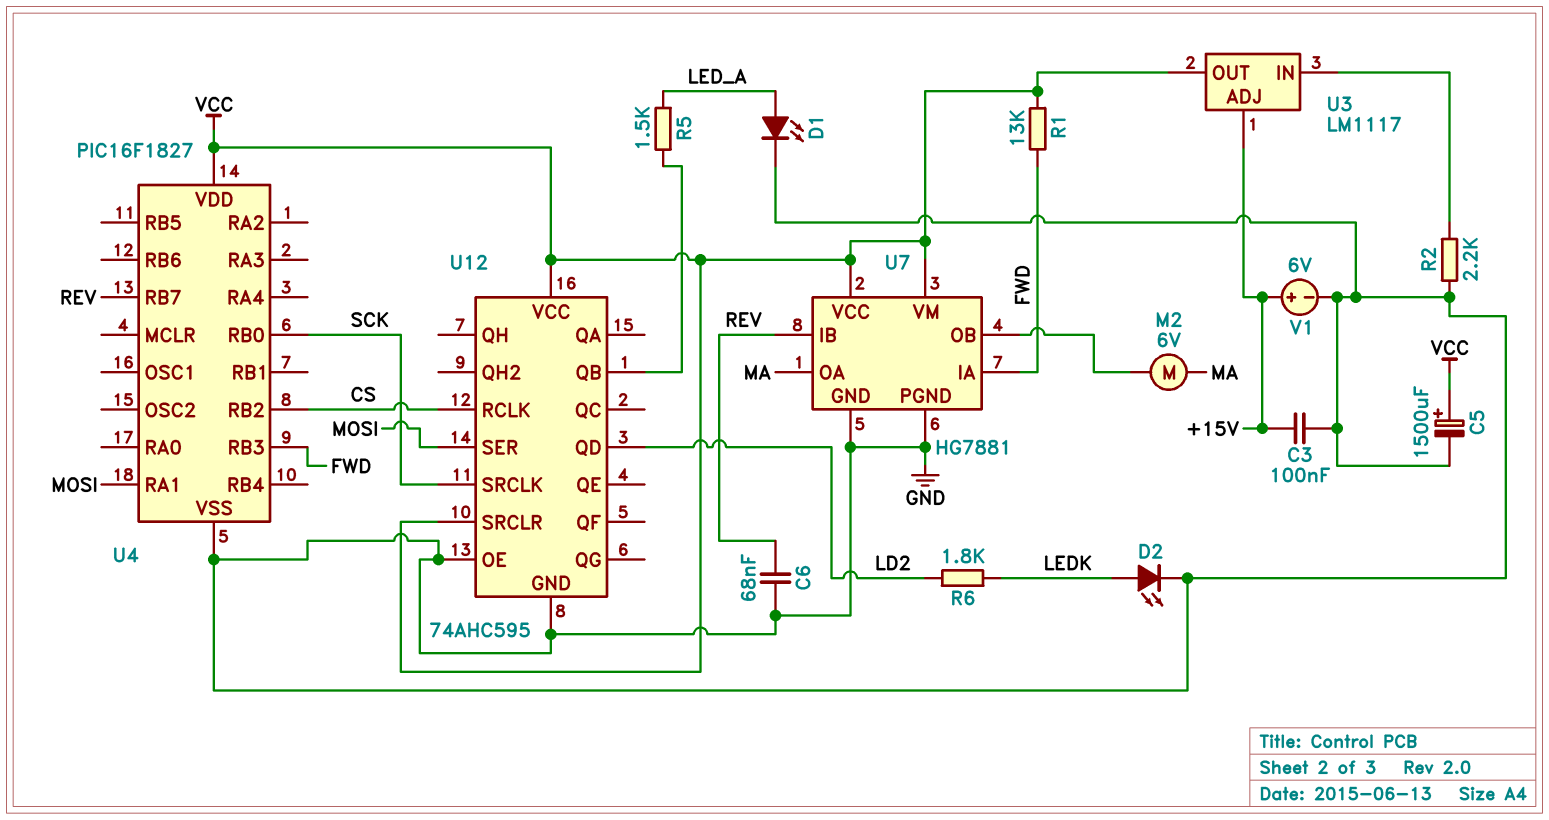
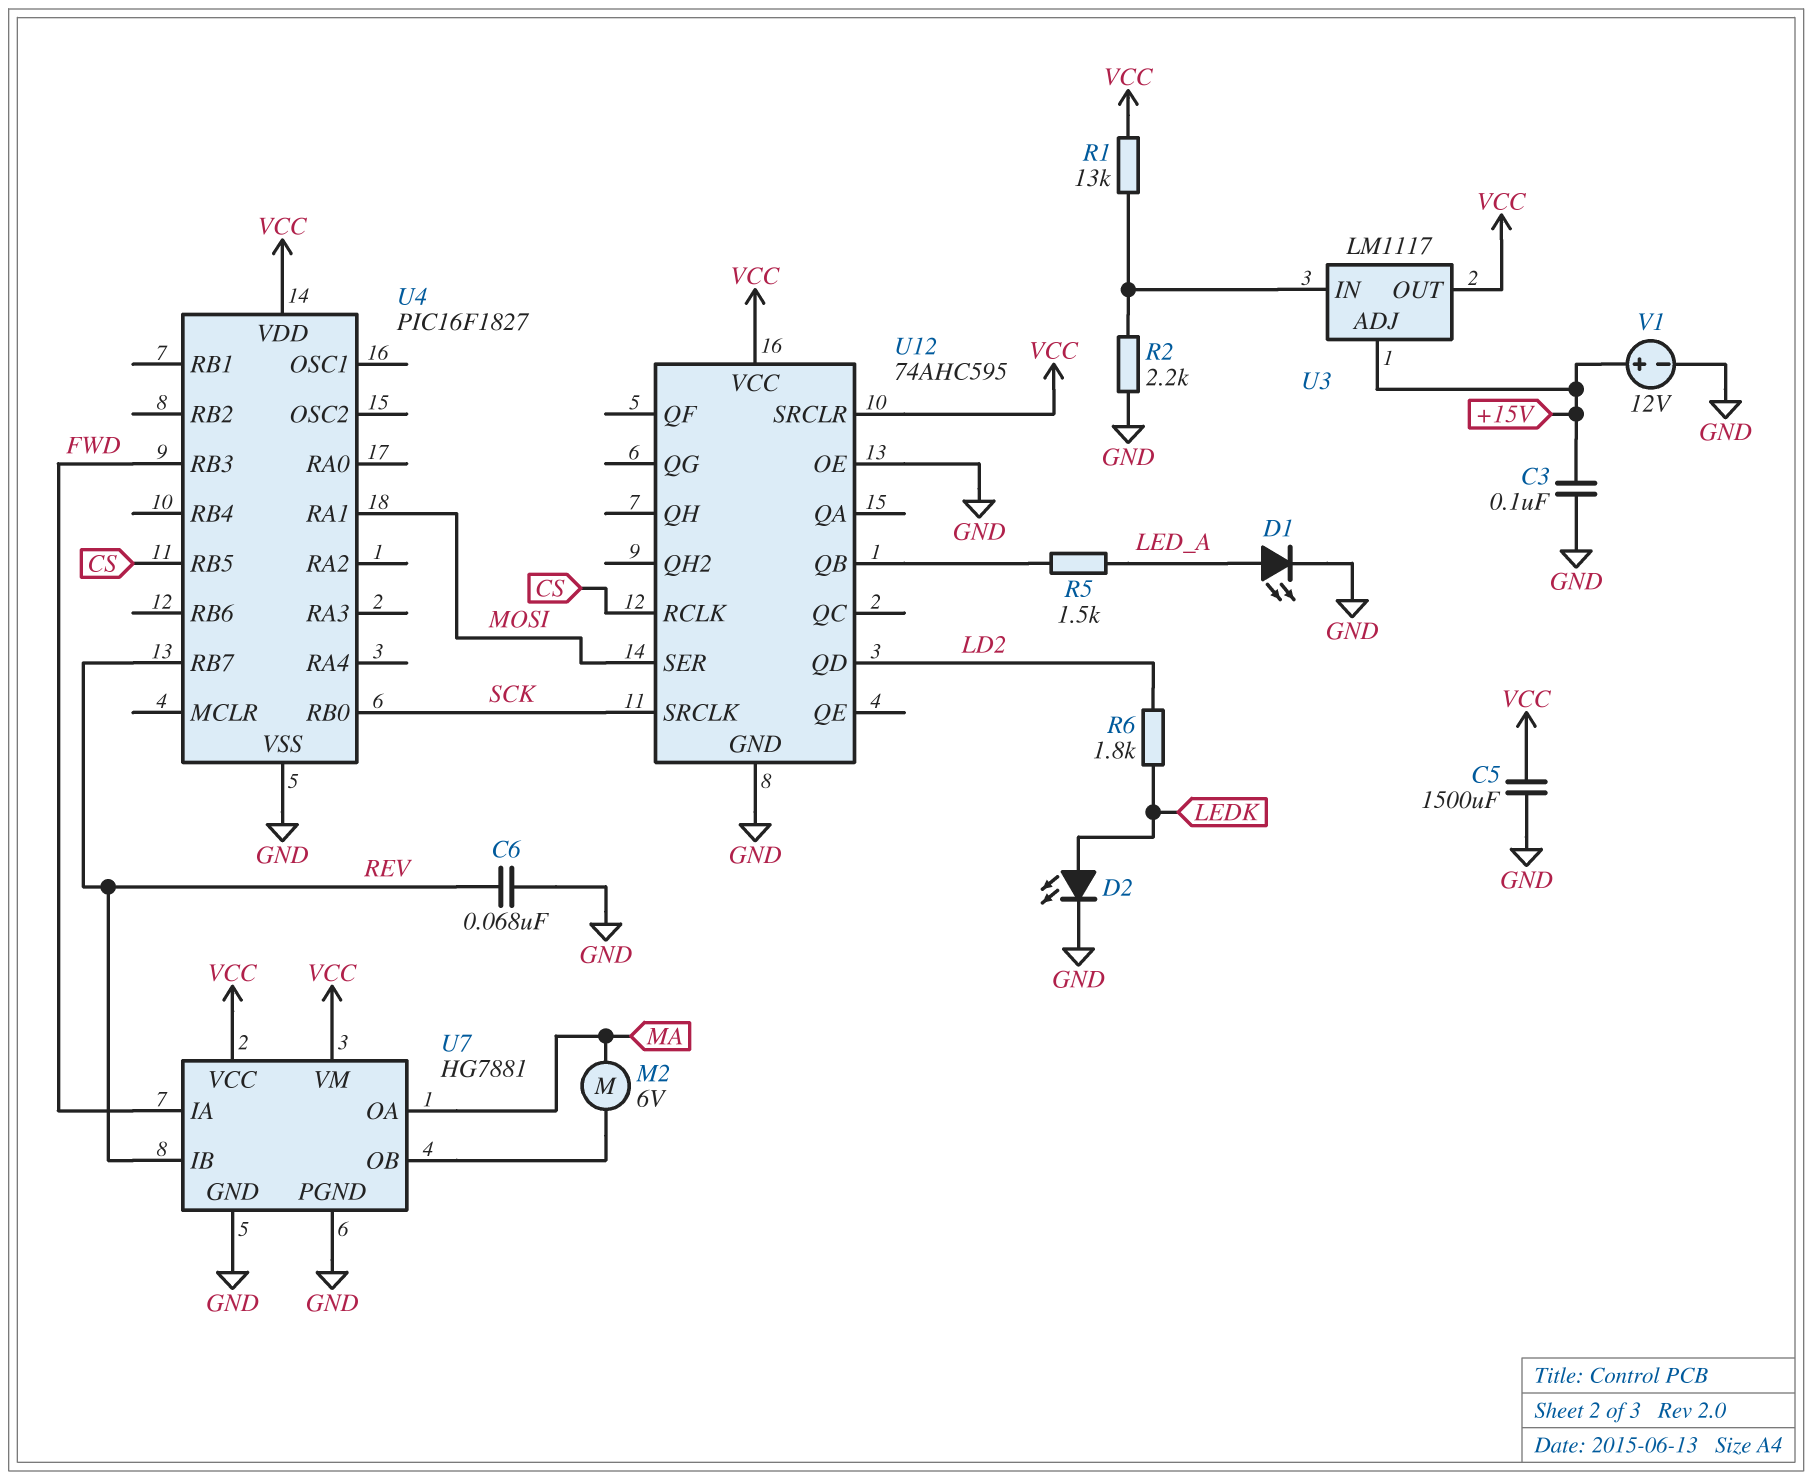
C5: 1500uF (plus VCC, minus GND) -> 1500uF (GND, VCC)
R1: 13k (FWD, VCC) -> 13k (U3/IN, VCC)
U4 pin RB2: CS -> none
U4 pin RB5: none -> CS
V1: 6V (plus +15V, minus GND) -> 12V (plus +15V, minus GND)

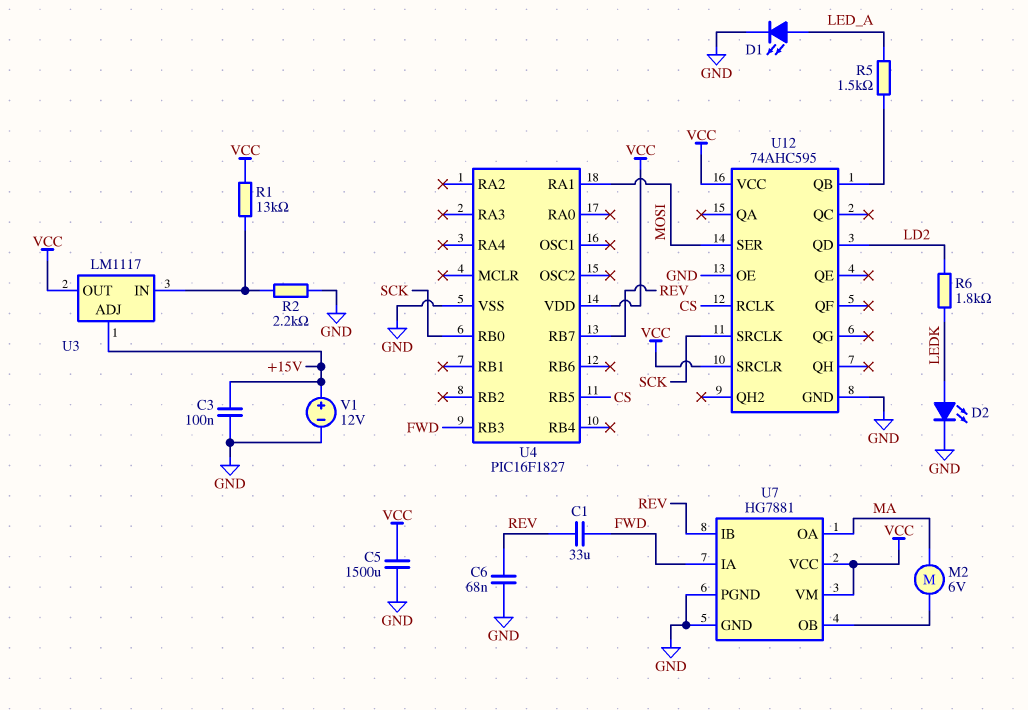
C1: none -> 33uF (FWD, REV)

